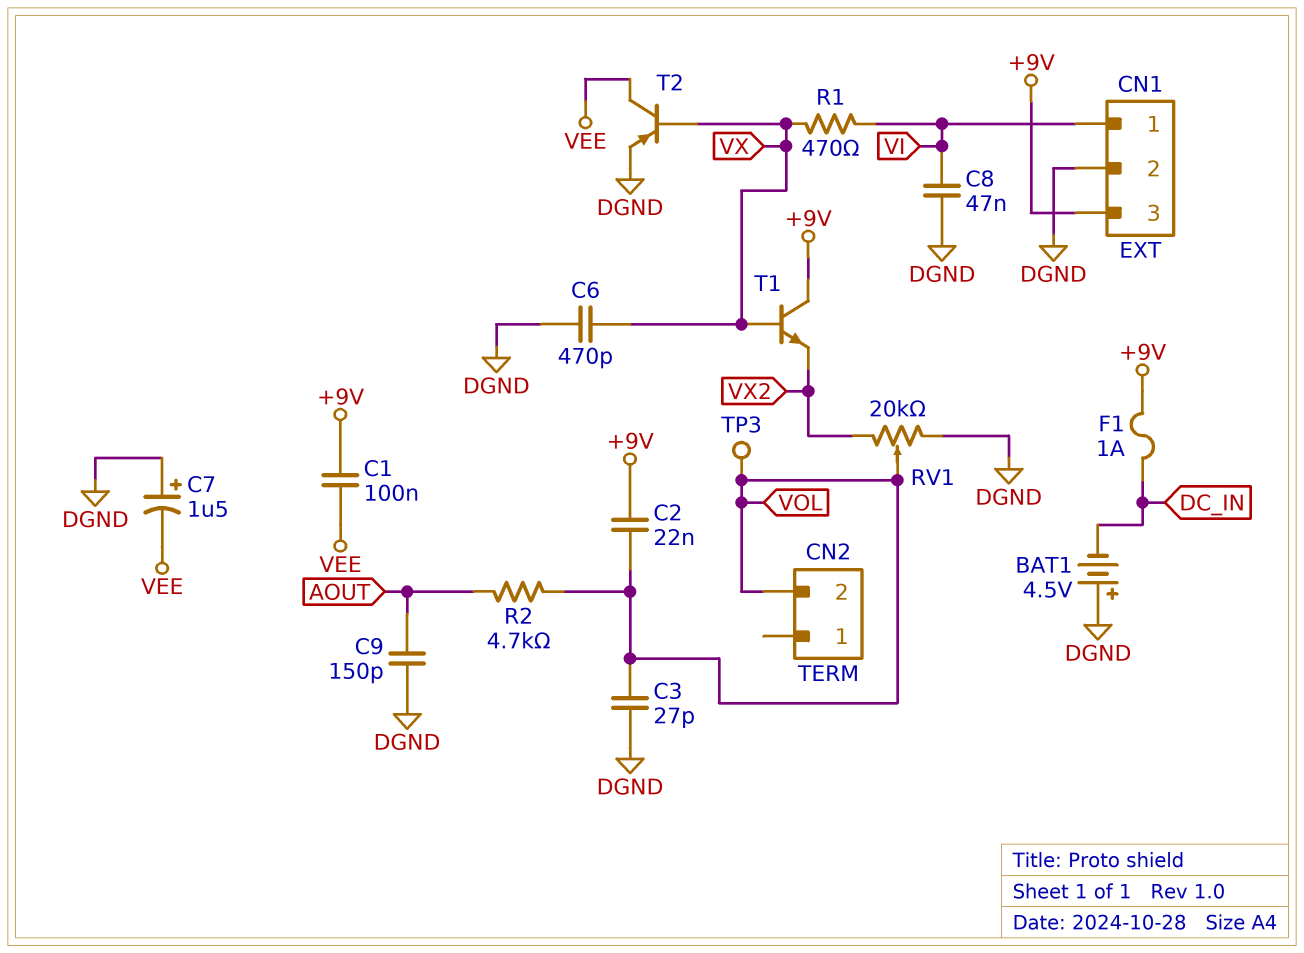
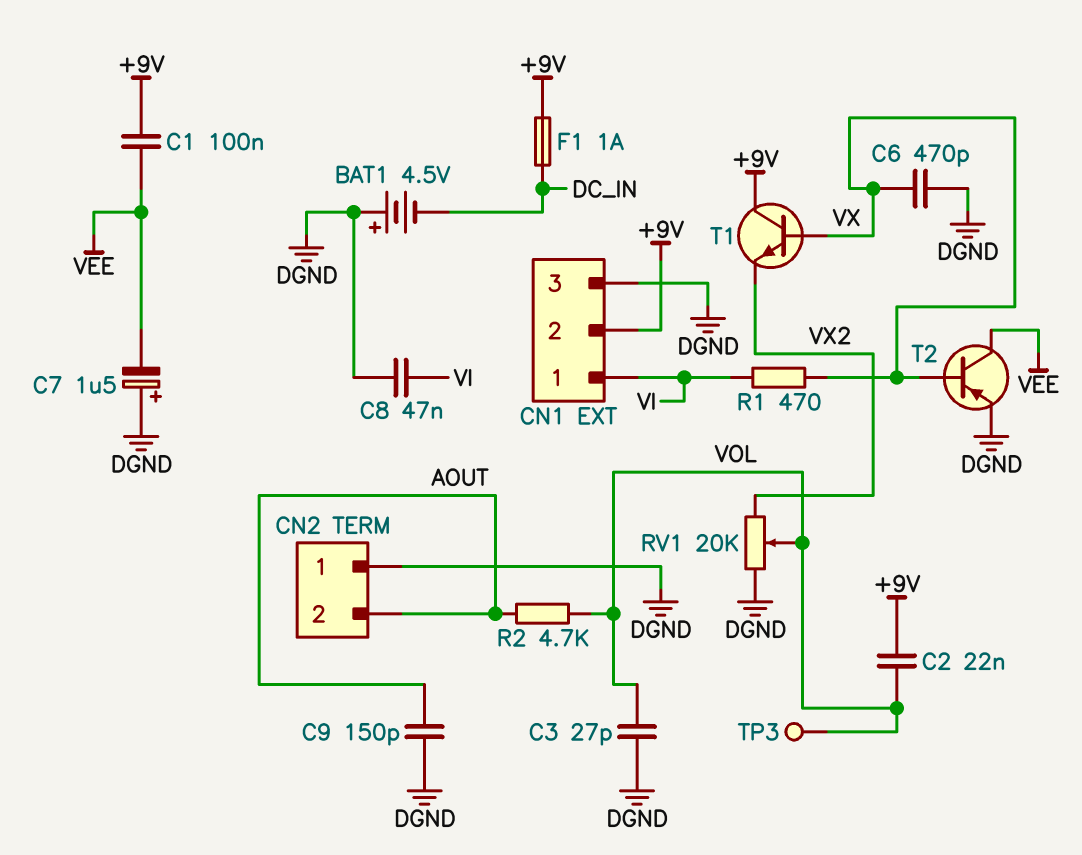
CN1 pin 2: DGND -> +9V
CN1 pin 3: +9V -> DGND
CN2 pin 1: none -> DGND
CN2 pin 2: VOL -> AOUT

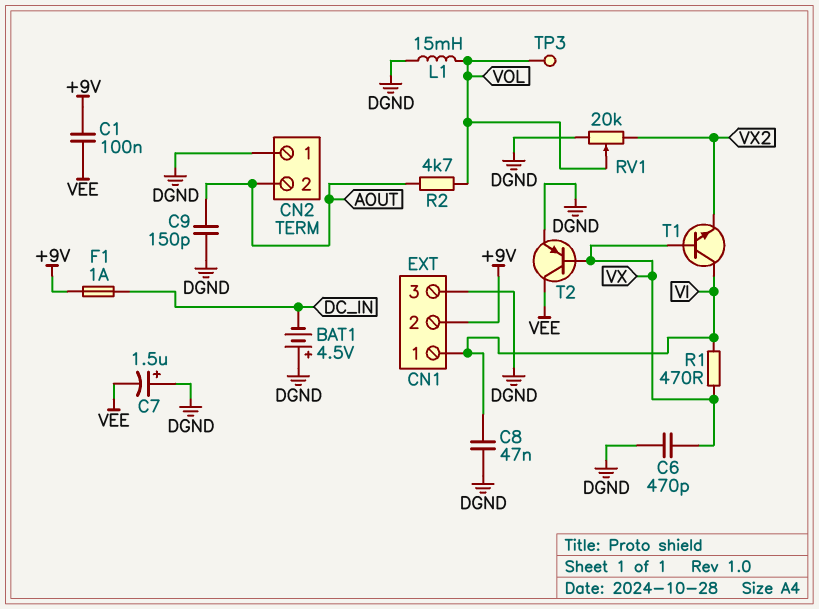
C2: 22nF (+9V, VOL) -> none
C3: 27pF (DGND, VOL) -> none
L1: none -> 15mH (DGND, VOL)
T1: NPN (B VX, C +9V, E VX2) -> NPN (B VX, C VI, E VX2)

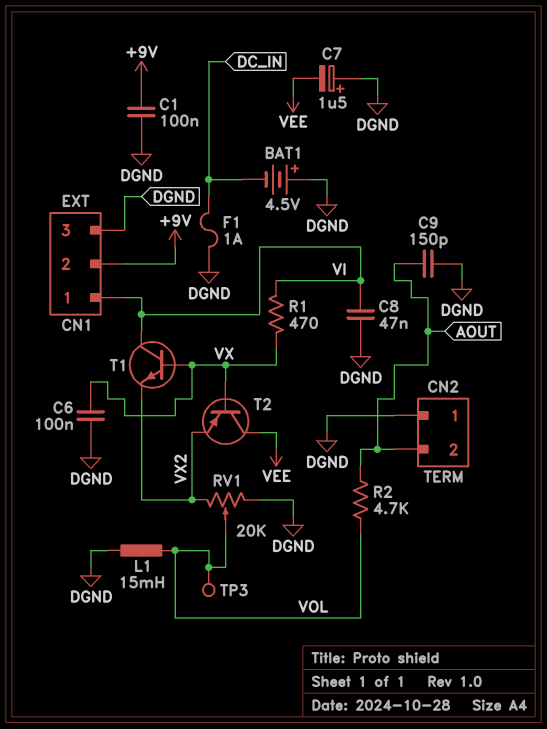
C1: 100nF (+9V, VEE) -> 100nF (+9V, DGND)
C6: 470pF (DGND, VX) -> 100nF (DGND, VX)
F1: 1A (+9V, DC_IN) -> 1A (DC_IN, DGND)
T2: PNP (B VX, C VEE, E DGND) -> PNP (B VX, C VEE, E VX2)

